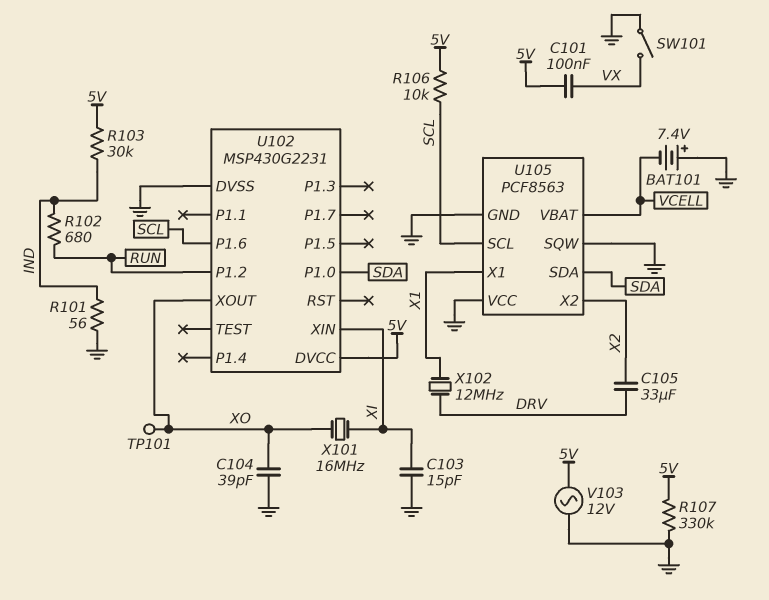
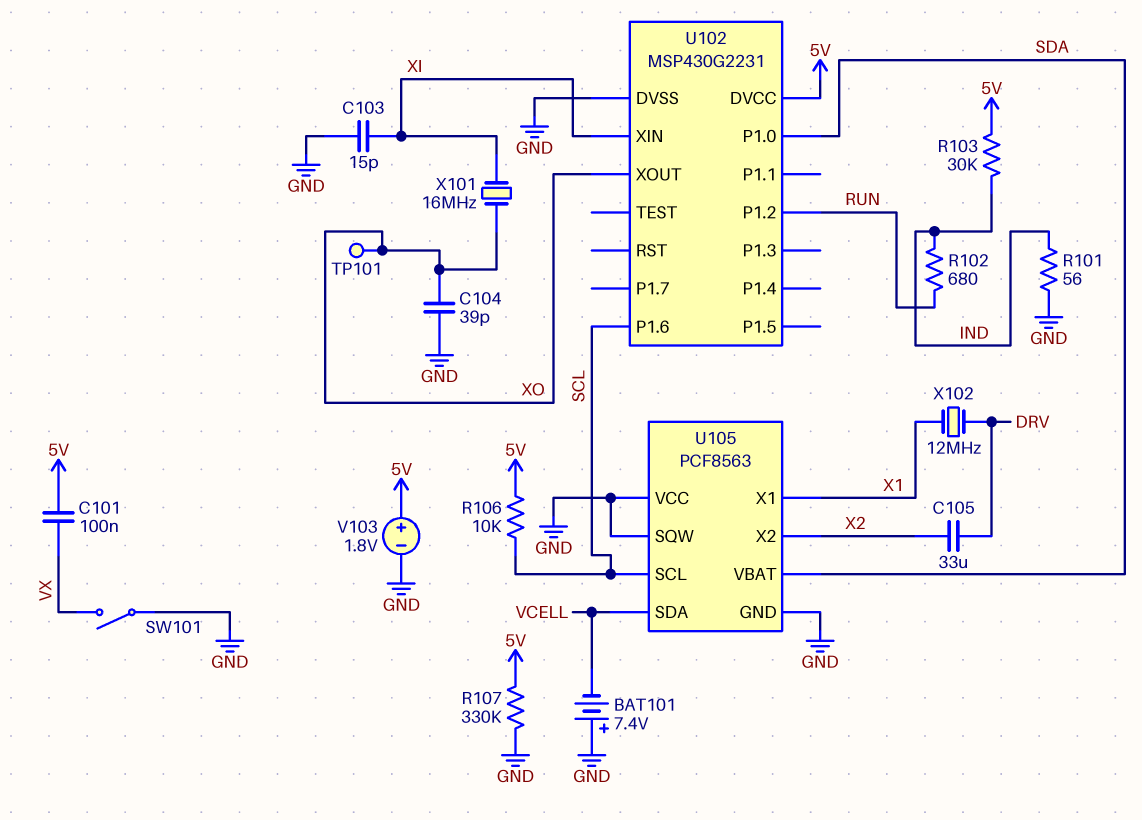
U105 pin SDA: SDA -> VCELL
U105 pin VBAT: VCELL -> SDA
V103: AC 12V (5V, GND) -> 1.8V (plus 5V, minus GND)

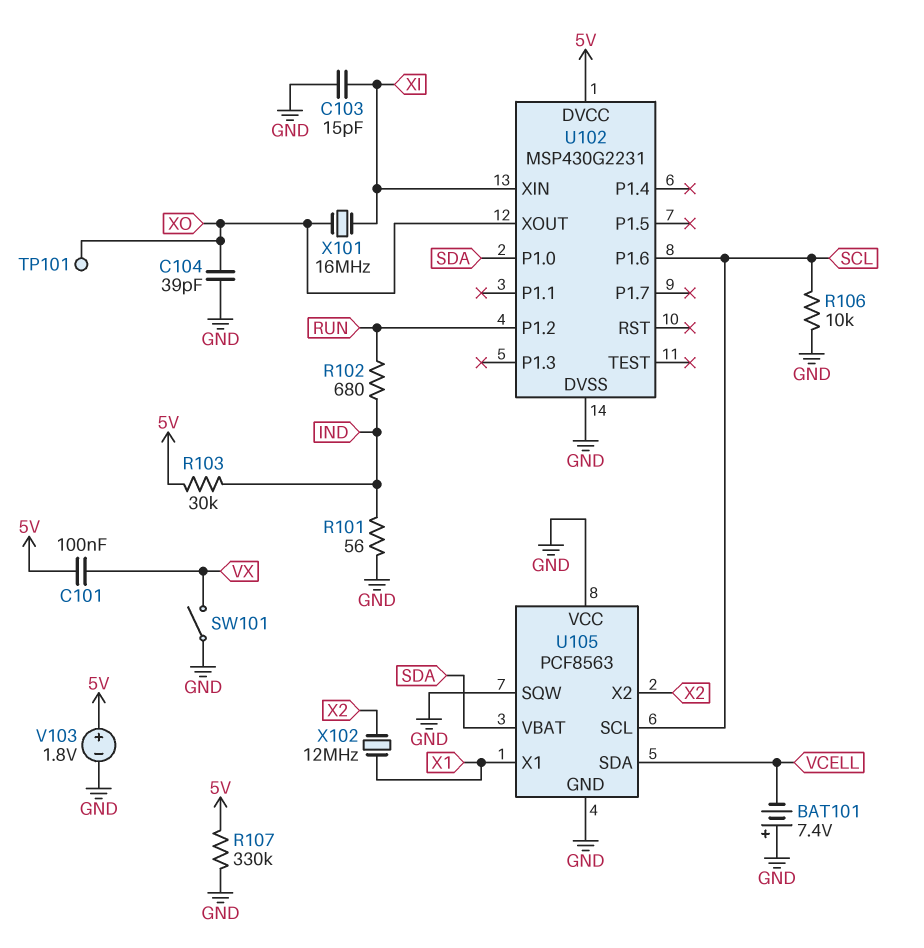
C105: 33uF (DRV, X2) -> none
R106: 10k (5V, SCL) -> 10k (GND, SCL)
X102: 12MHz (DRV, X1) -> 12MHz (X1, X2)

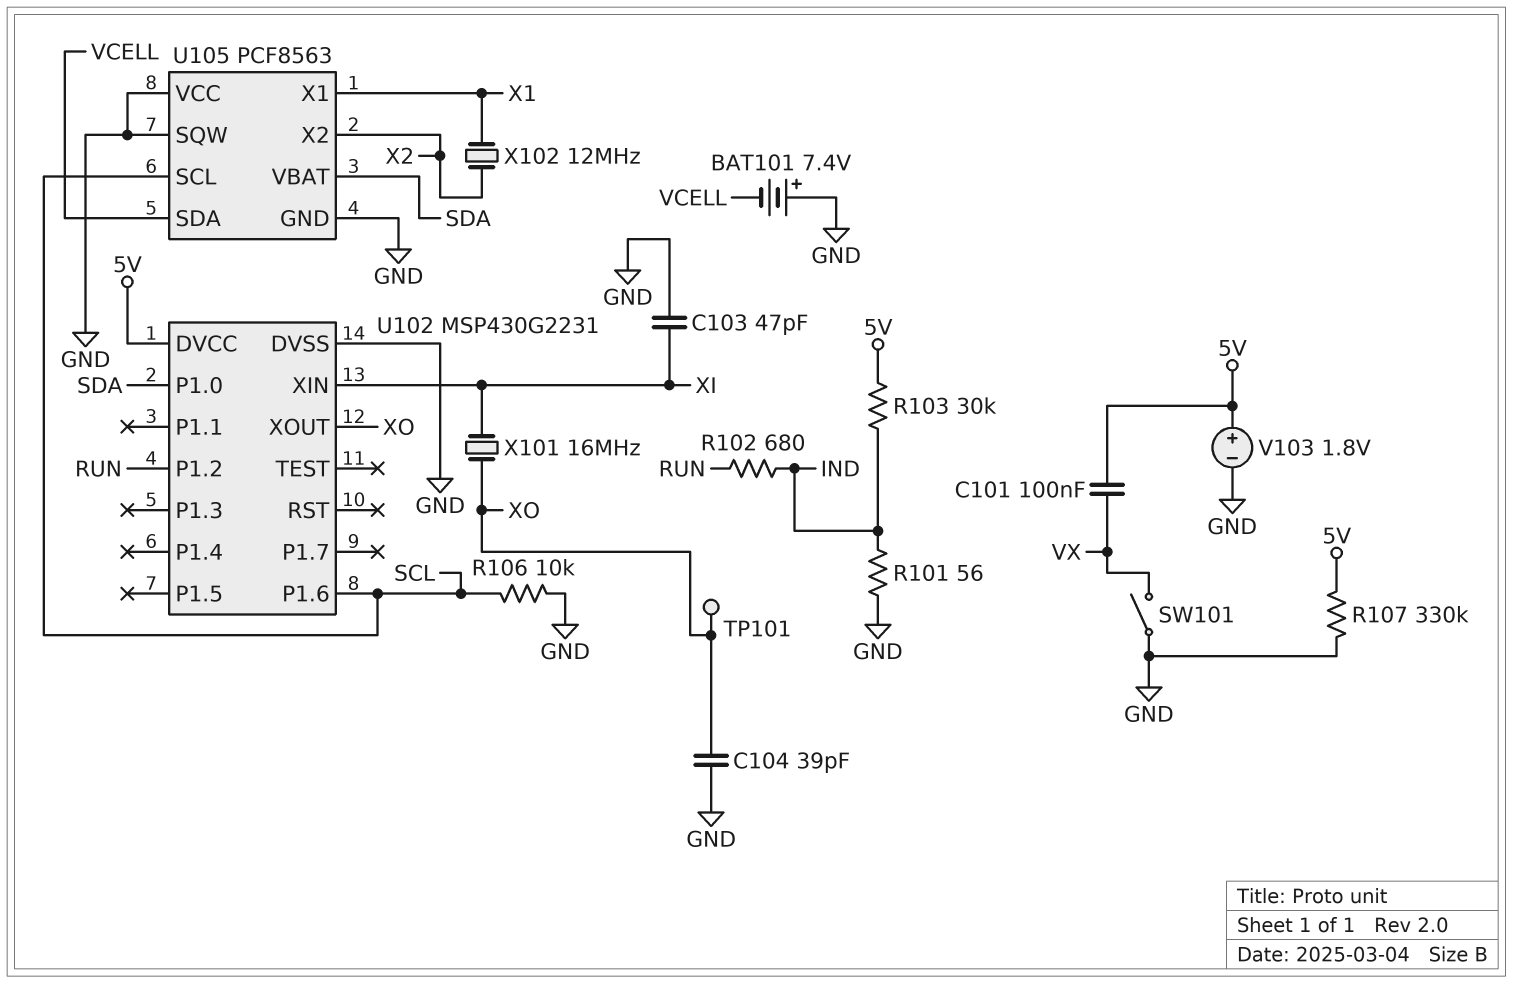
C103: 15pF (GND, XI) -> 47pF (GND, XI)

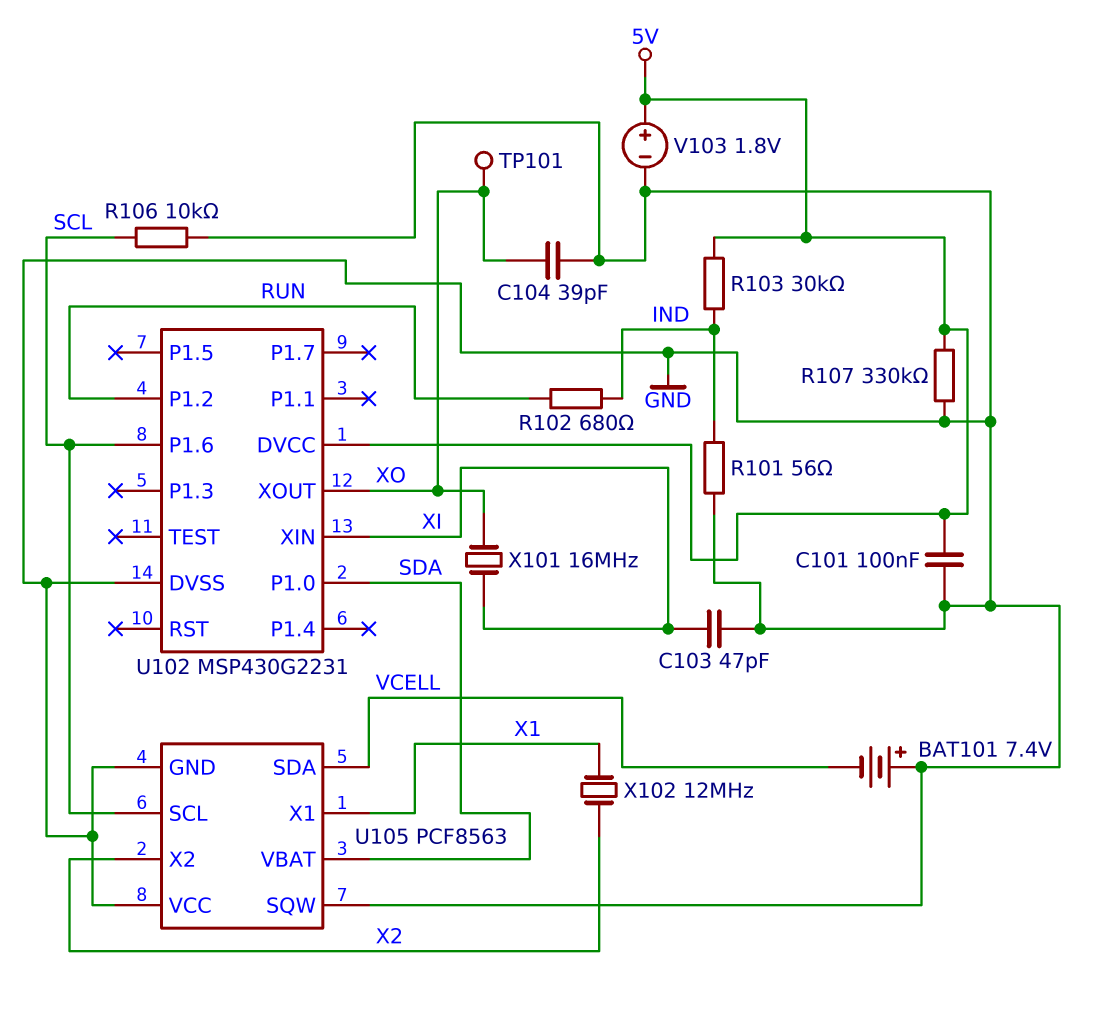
C101: 100nF (5V, VX) -> 100nF (5V, GND)
SW101: switch (GND, VX) -> none

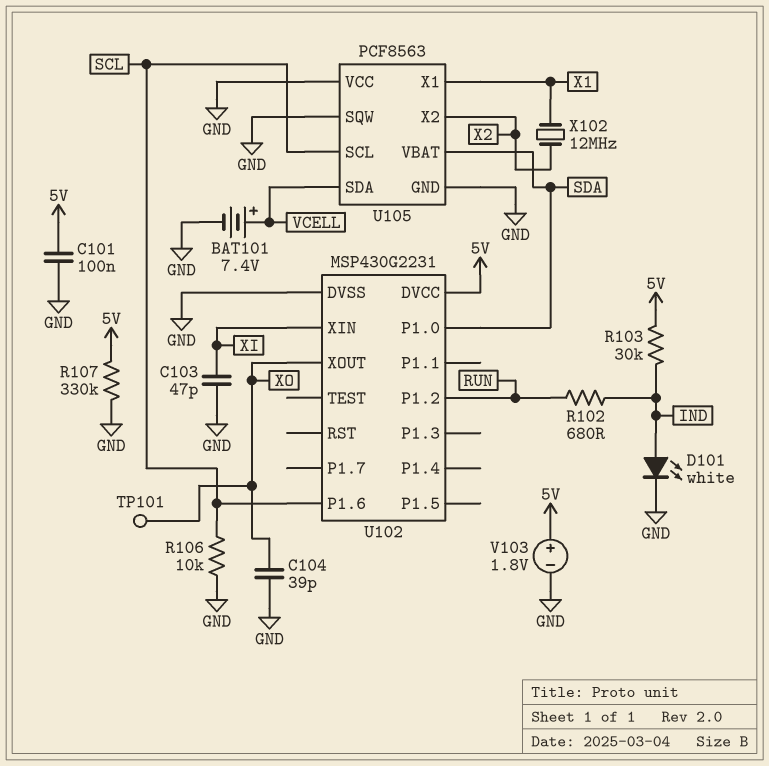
BAT101: 7.4V (plus GND, minus VCELL) -> 7.4V (plus VCELL, minus GND)
D101: none -> LED white (A IND, K GND)
R101: 56 (GND, IND) -> none
X101: 16MHz (XI, XO) -> none

